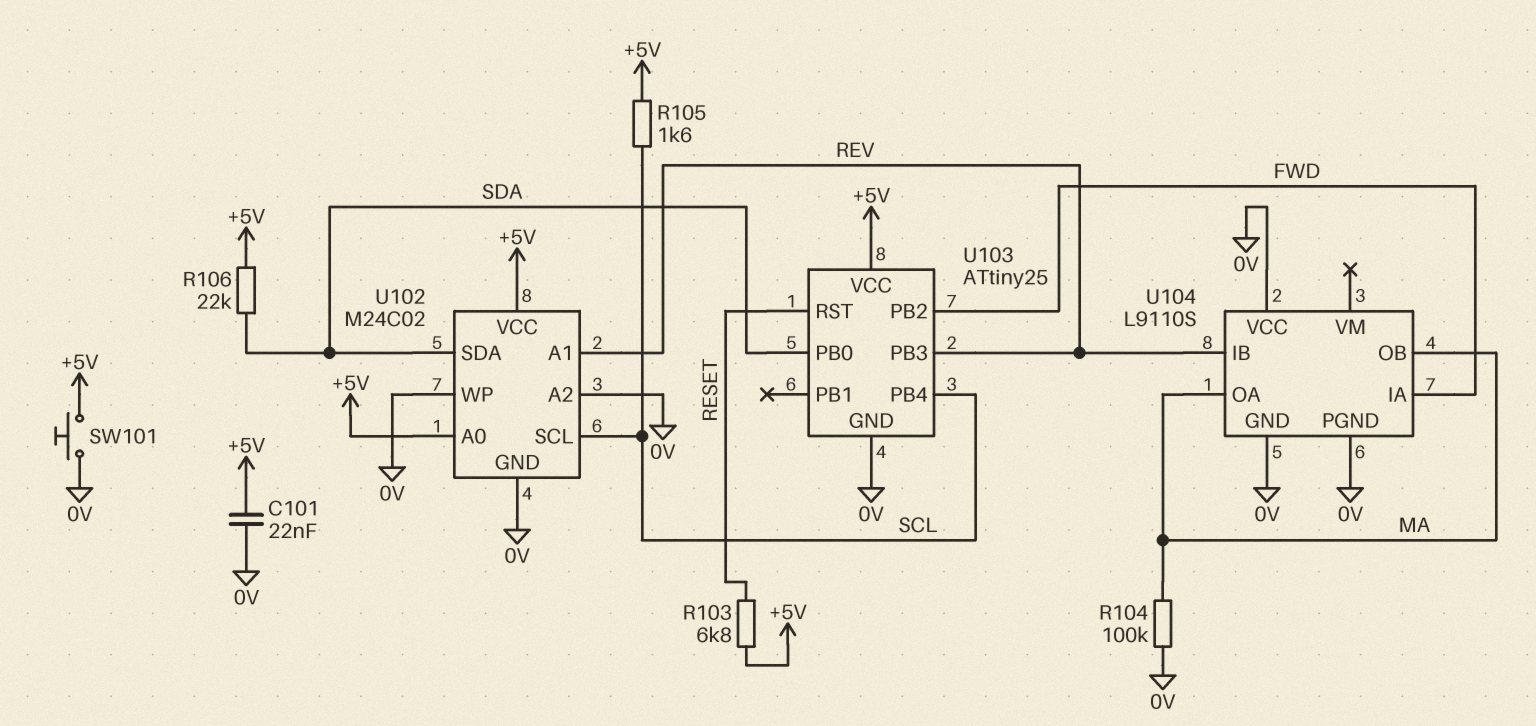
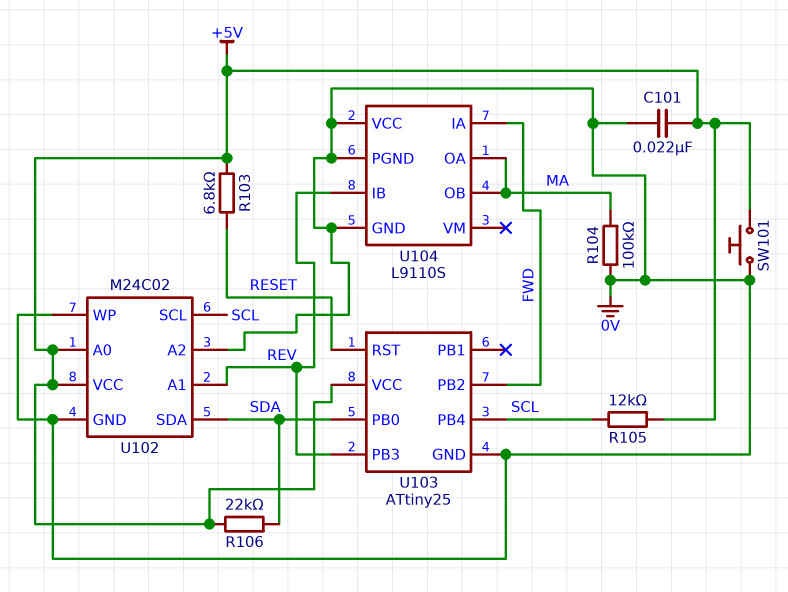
R105: 1.6k (+5V, SCL) -> 12k (+5V, SCL)

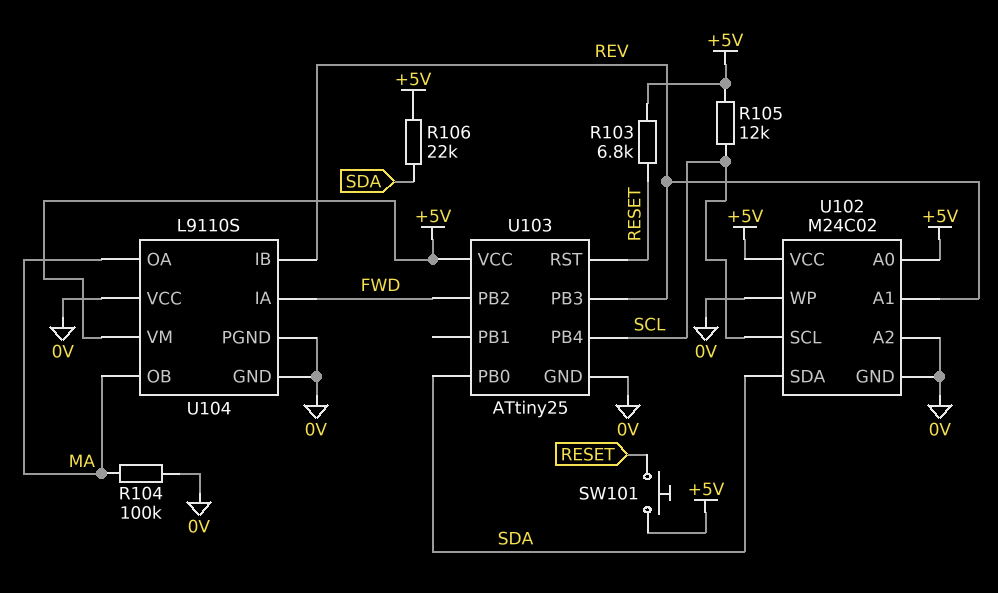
C101: 22nF (+5V, 0V) -> none
SW101: button (+5V, 0V) -> button (+5V, RESET)
U104 pin VM: none -> +5V

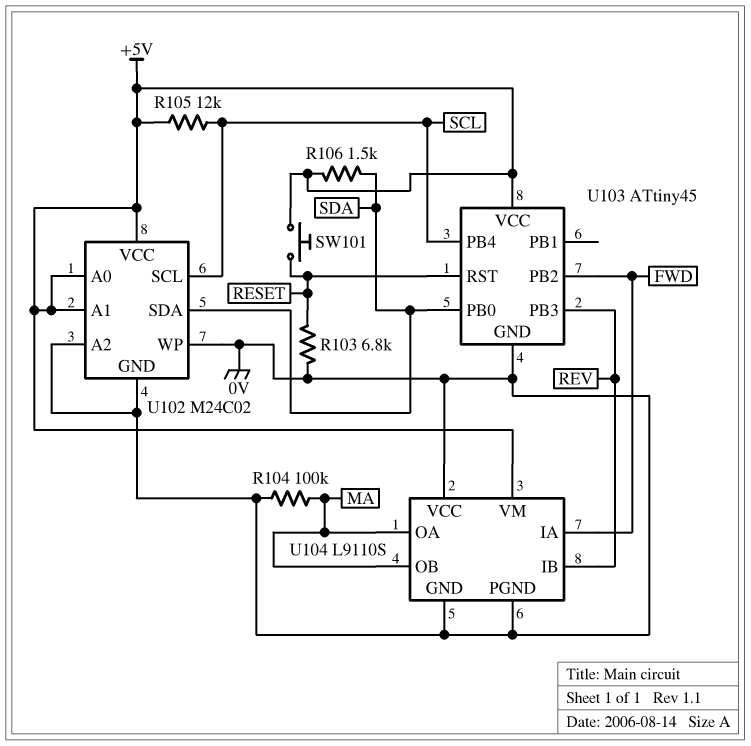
R103: 6.8k (+5V, RESET) -> 6.8k (0V, RESET)
R106: 22k (+5V, SDA) -> 1.5k (+5V, SDA)
U102 pin A1: REV -> +5V
U103: ATtiny25 -> ATtiny45

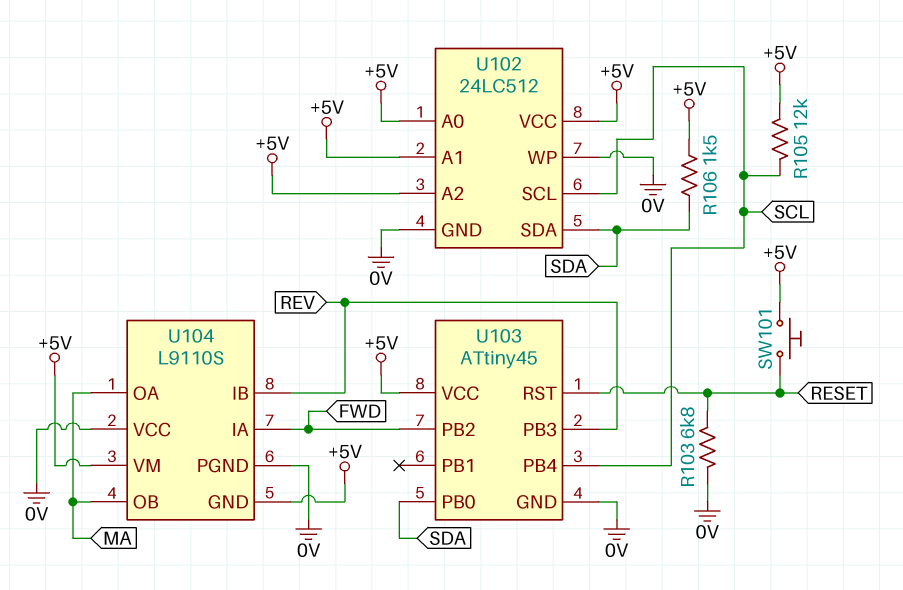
R104: 100k (0V, MA) -> none
U102: M24C02 -> 24LC512
U102 pin A2: 0V -> +5V
U104 pin GND: 0V -> +5V

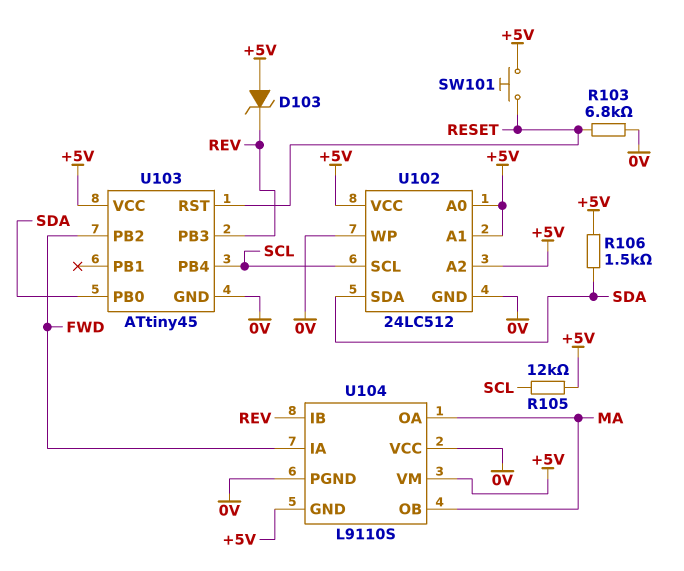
D103: none -> zener (A +5V, K REV)

